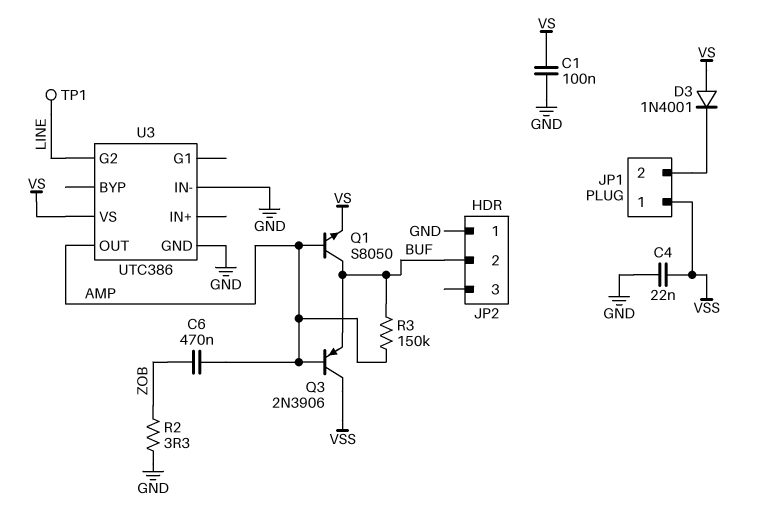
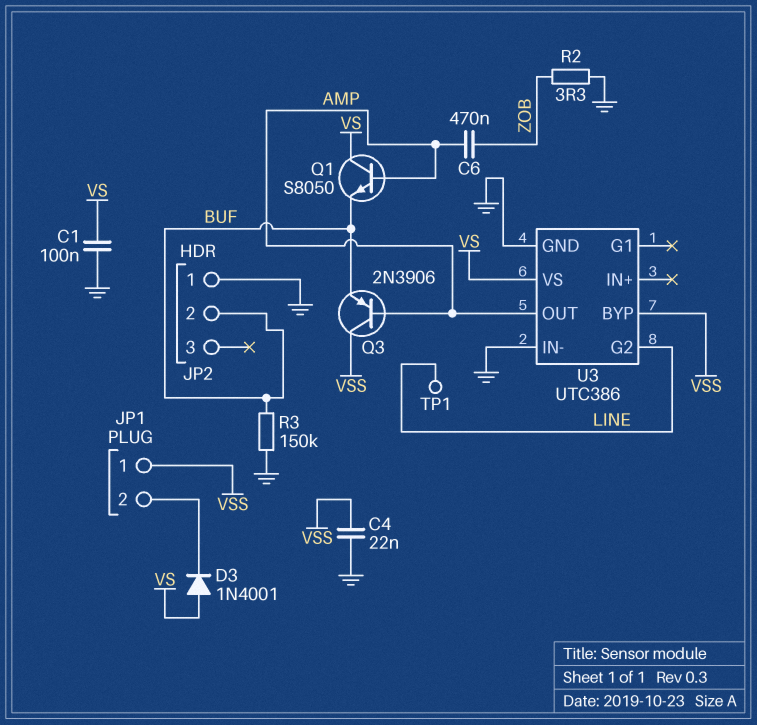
Q1: NPN S8050 (B AMP, C BUF, E VS) -> NPN S8050 (B AMP, C VS, E BUF)
R3: 150k (AMP, BUF) -> 150k (BUF, GND)
U3 pin BYP: none -> VSS

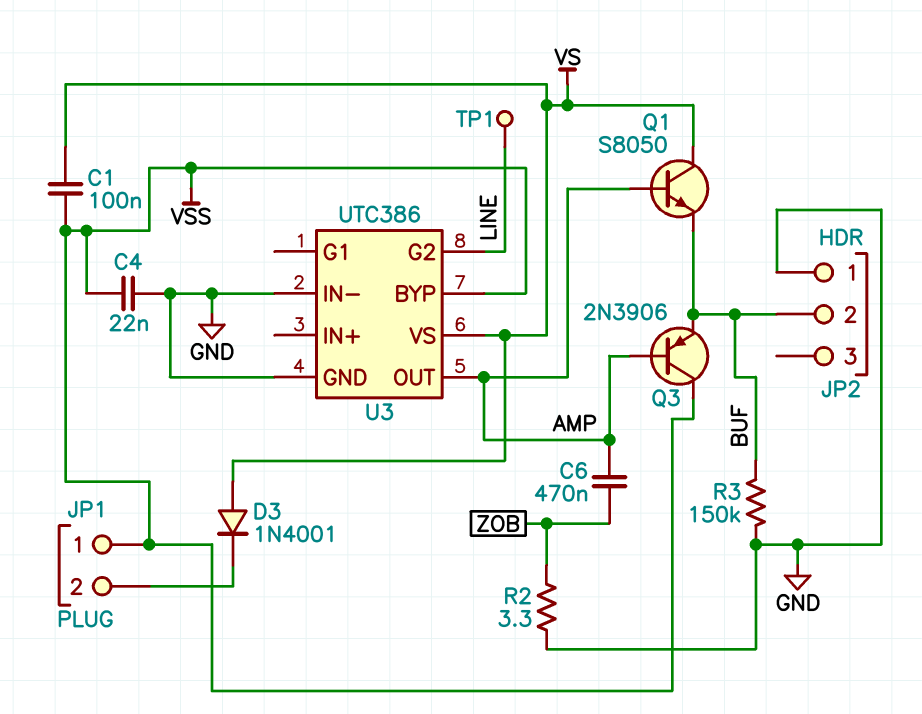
C1: 100nF (GND, VS) -> 100nF (VS, VSS)

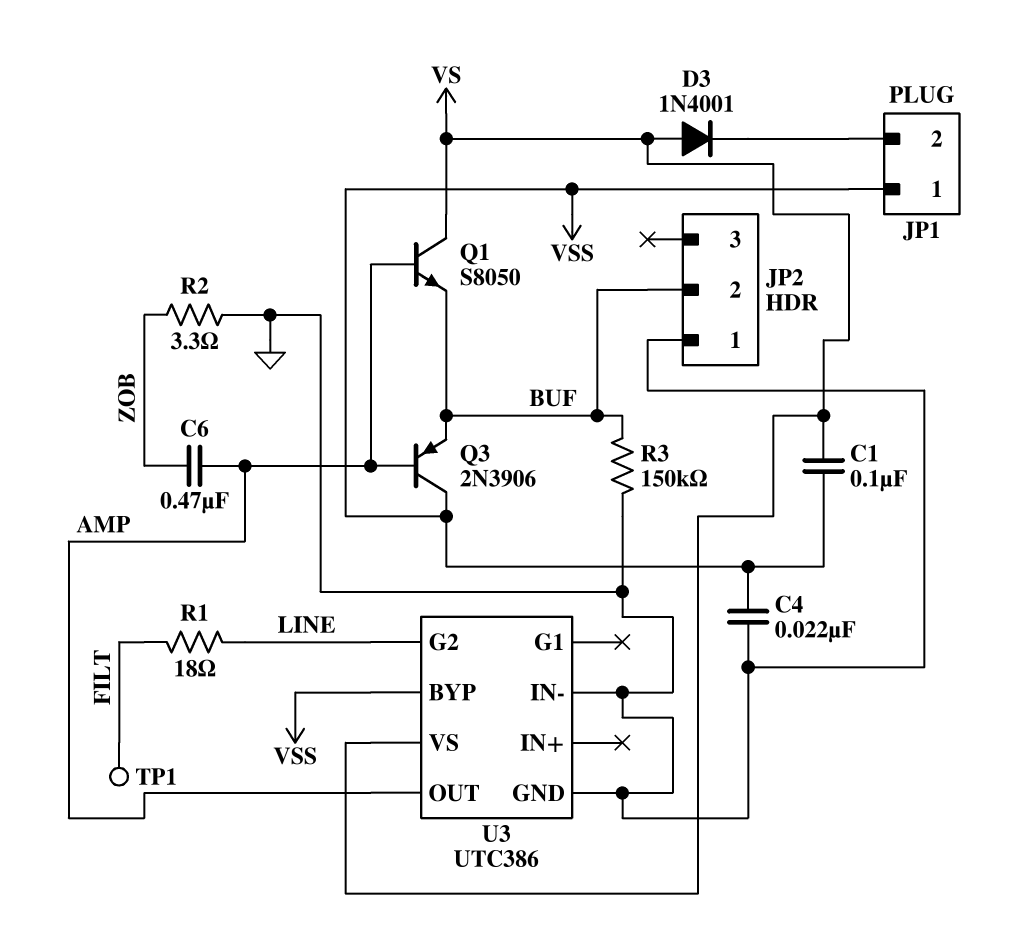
R1: none -> 18 (FILT, LINE)
TP1: test point (LINE) -> test point (FILT)

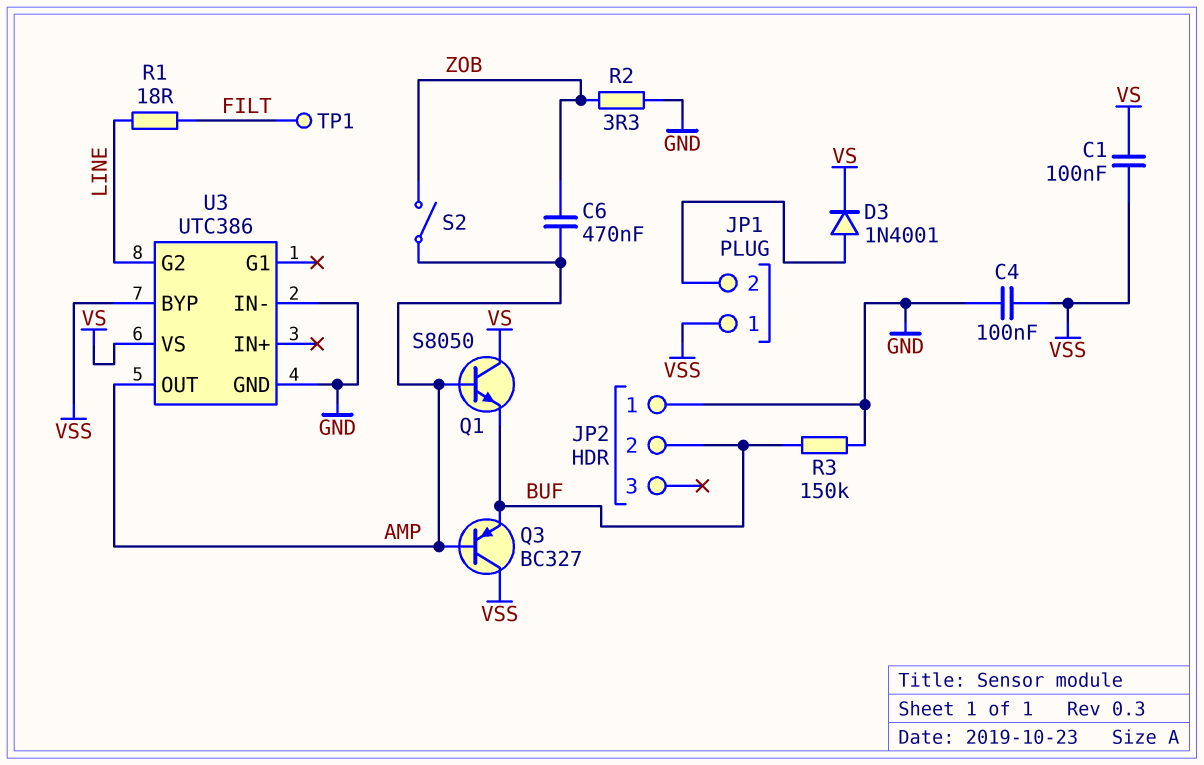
C4: 22nF (GND, VSS) -> 100nF (GND, VSS)
D3: diode 1N4001 (A VS, K JP1/2) -> diode 1N4001 (A JP1/2, K VS)
Q3: PNP 2N3906 (B AMP, C VSS, E BUF) -> PNP BC327 (B AMP, C VSS, E BUF)
S2: none -> switch (AMP, ZOB)

